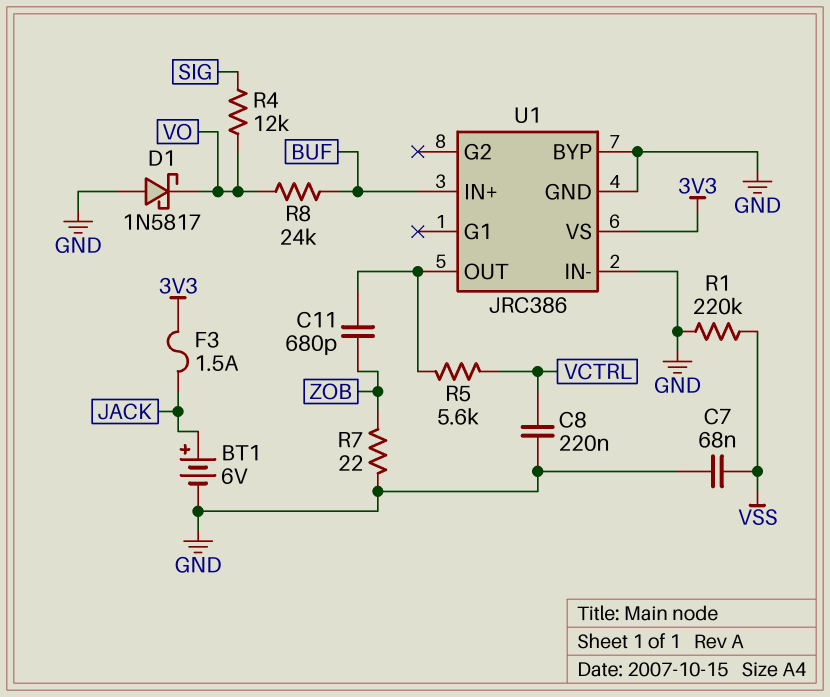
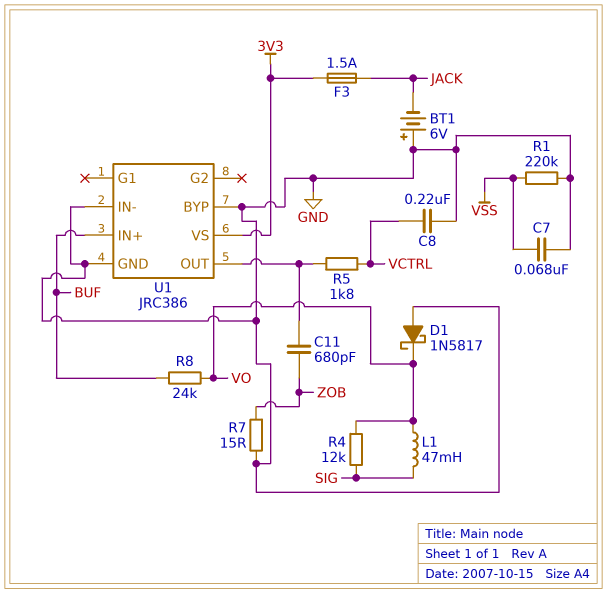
BT1: 6V (plus JACK, minus GND) -> 6V (plus GND, minus JACK)
L1: none -> 47mH (SIG, VO)
R5: 5.6k (U1/OUT, VCTRL) -> 1.8k (U1/OUT, VCTRL)
R7: 22 (GND, ZOB) -> 15 (GND, ZOB)

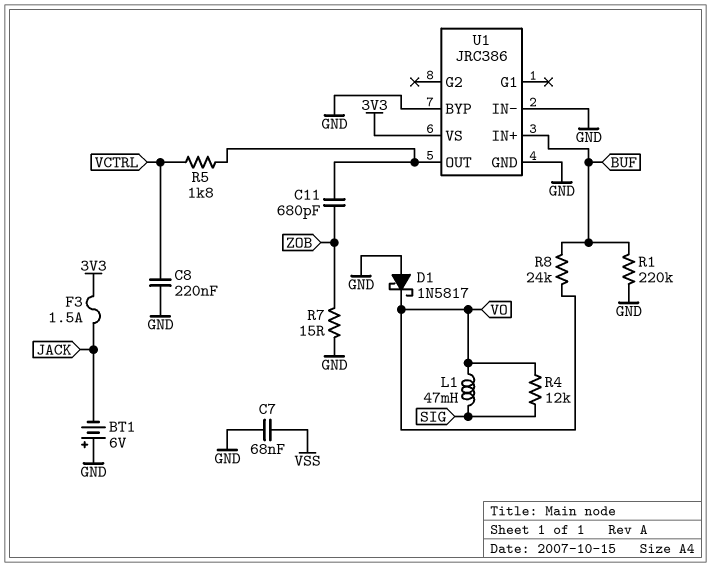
R1: 220k (GND, VSS) -> 220k (BUF, GND)

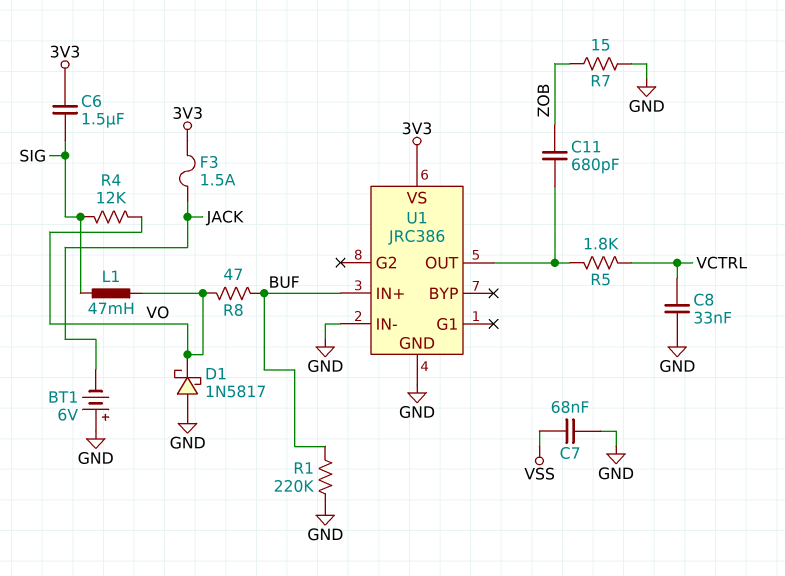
C6: none -> 1.5uF (3V3, SIG)
C8: 220nF (GND, VCTRL) -> 33nF (GND, VCTRL)
R8: 24k (BUF, VO) -> 47 (BUF, VO)
U1 pin BYP: GND -> none

